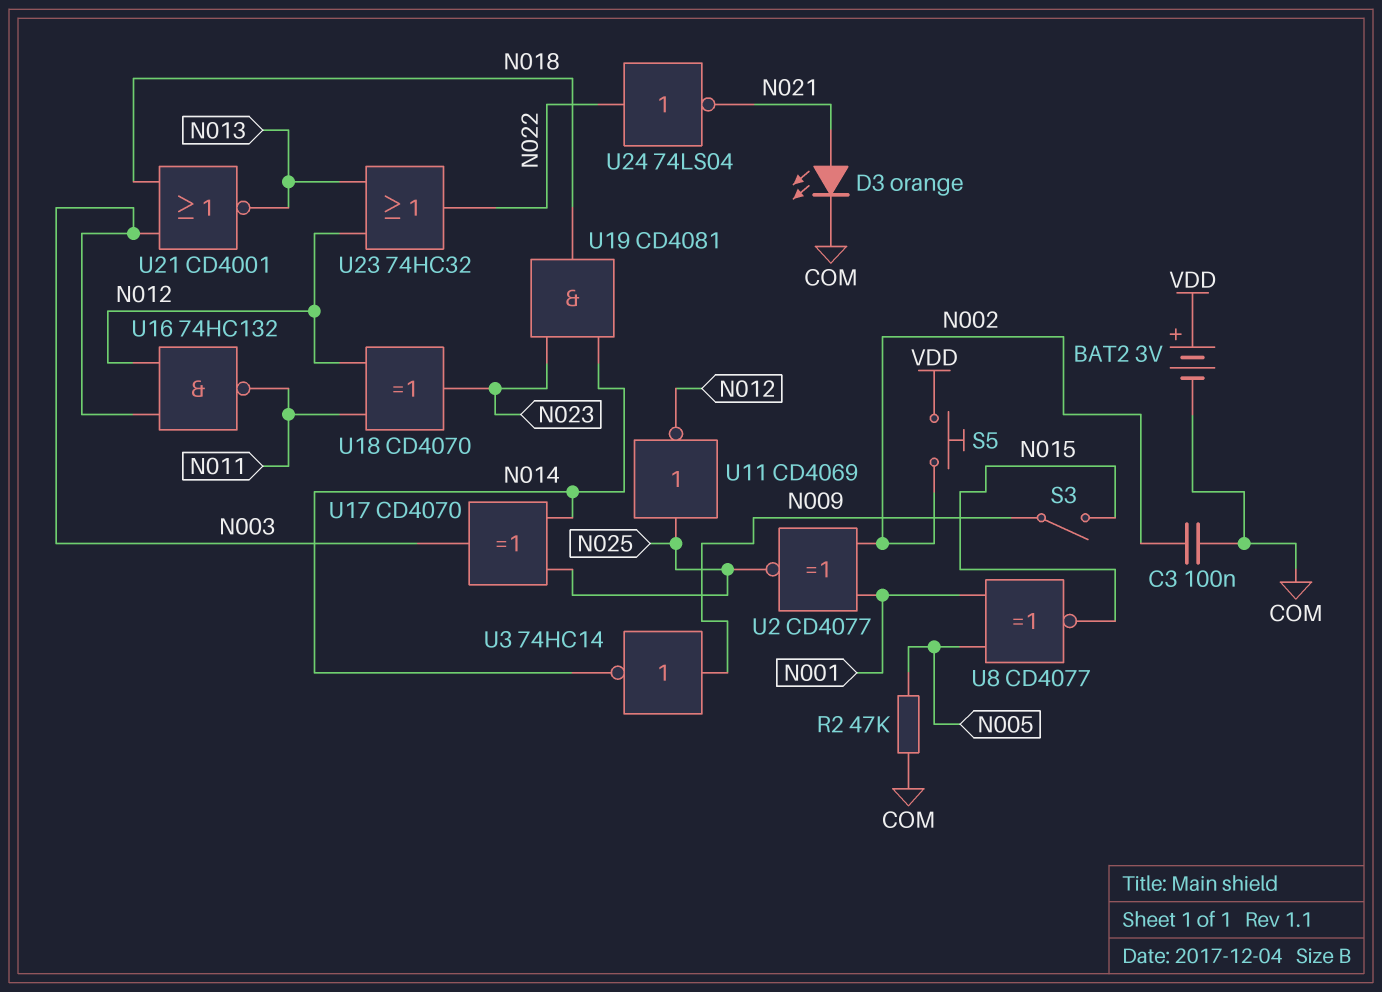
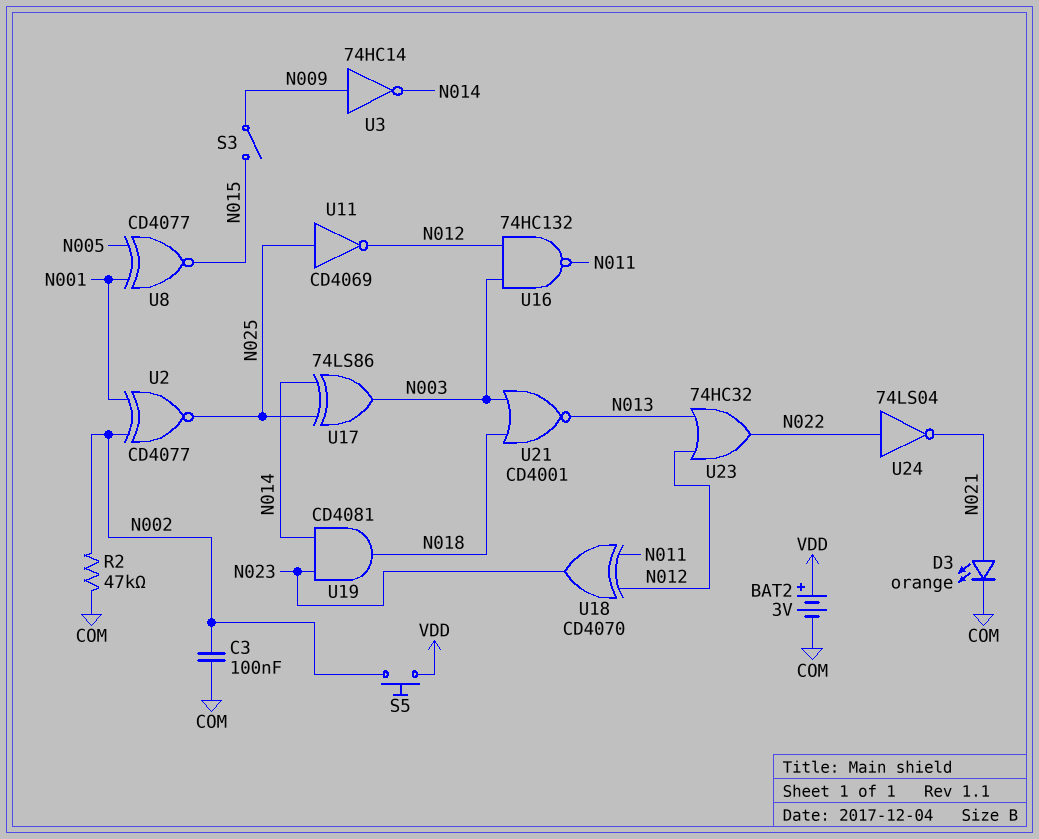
R2: 47k (COM, N005) -> 47k (COM, N002)
U17: XOR CD4070 (in N014, in N025, out N003) -> XOR 74LS86 (in N014, in N025, out N003)

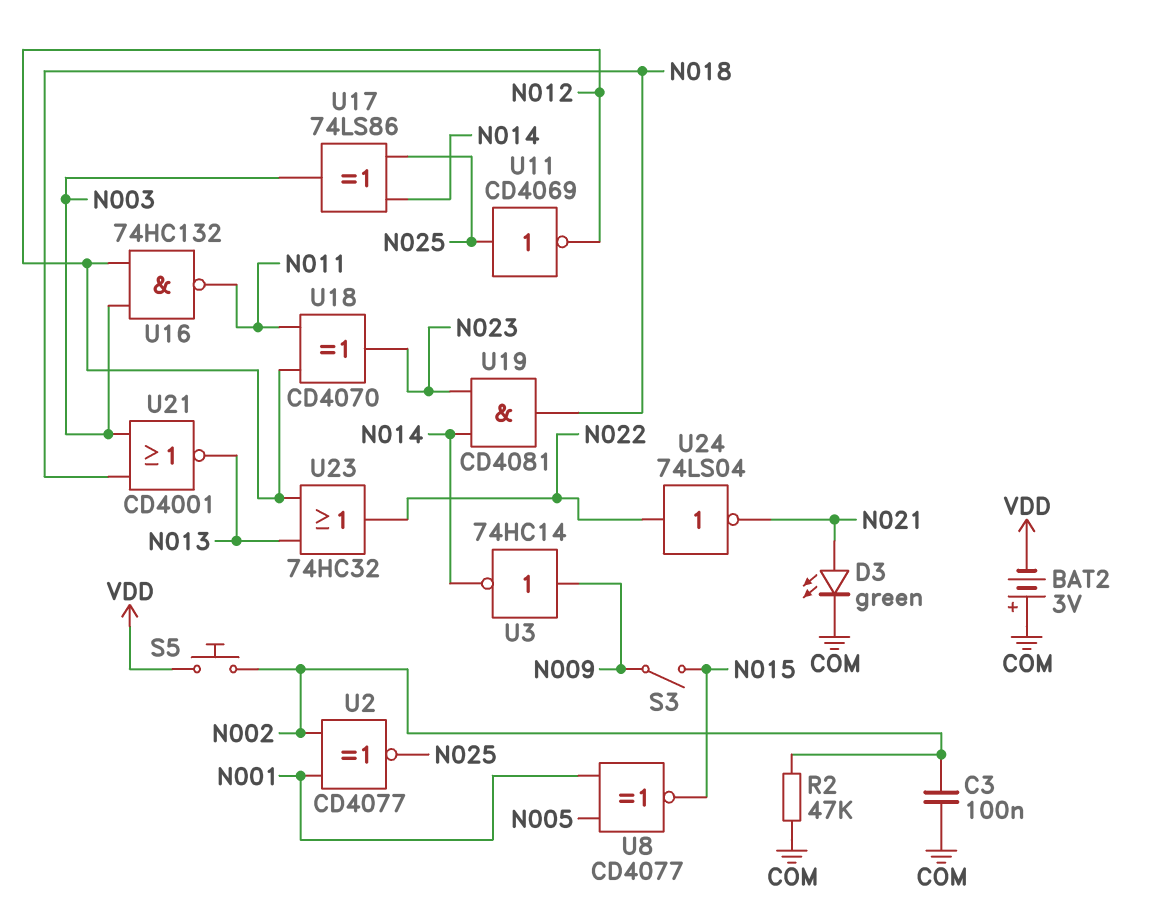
BAT2: 3V (plus VDD, minus COM) -> 3V (plus COM, minus VDD)
D3: LED orange (A N021, K COM) -> LED green (A N021, K COM)

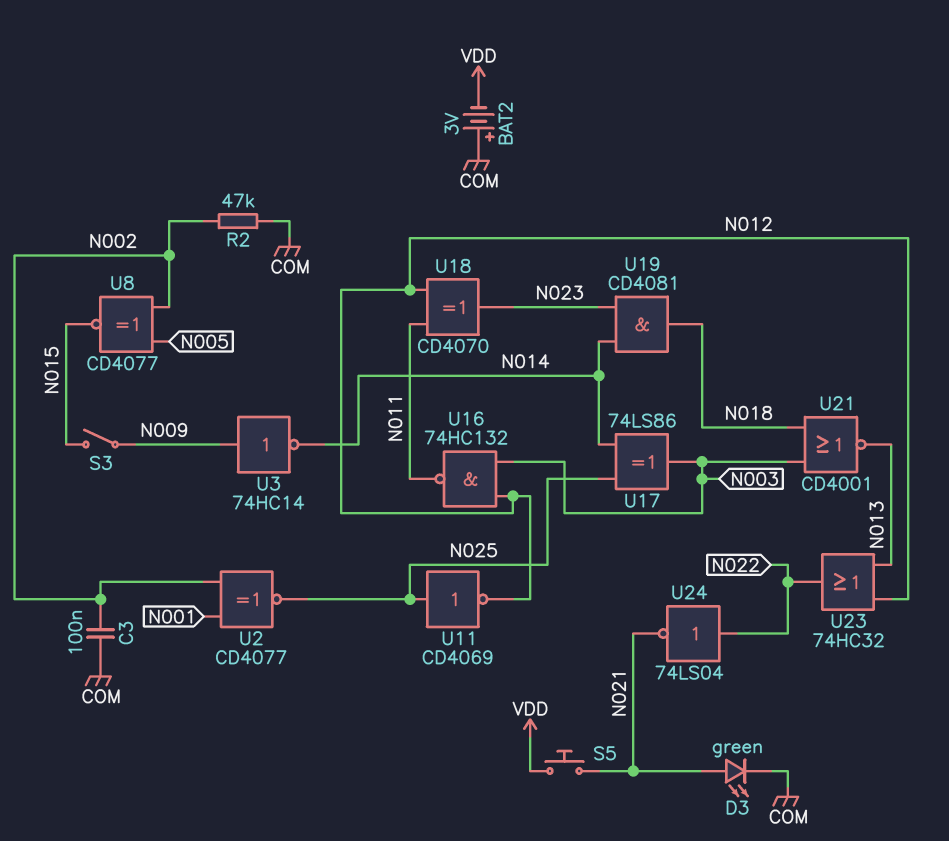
S5: button (N002, VDD) -> button (N021, VDD)
U8: XNOR CD4077 (in N001, in N005, out N015) -> XNOR CD4077 (in N002, in N005, out N015)

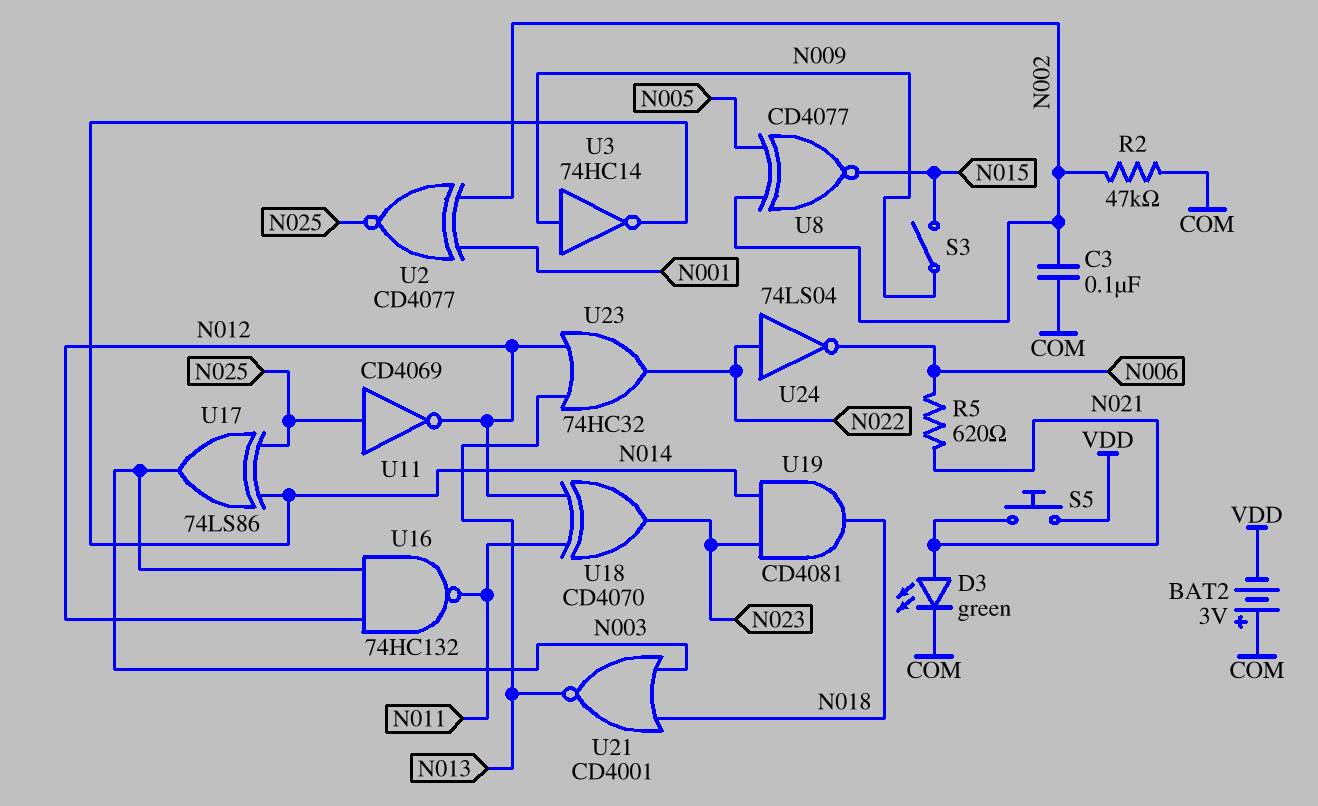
R5: none -> 620 (N006, N021)
U24: NOT 74LS04 (in N022, out N021) -> NOT 74LS04 (in N022, out N006)

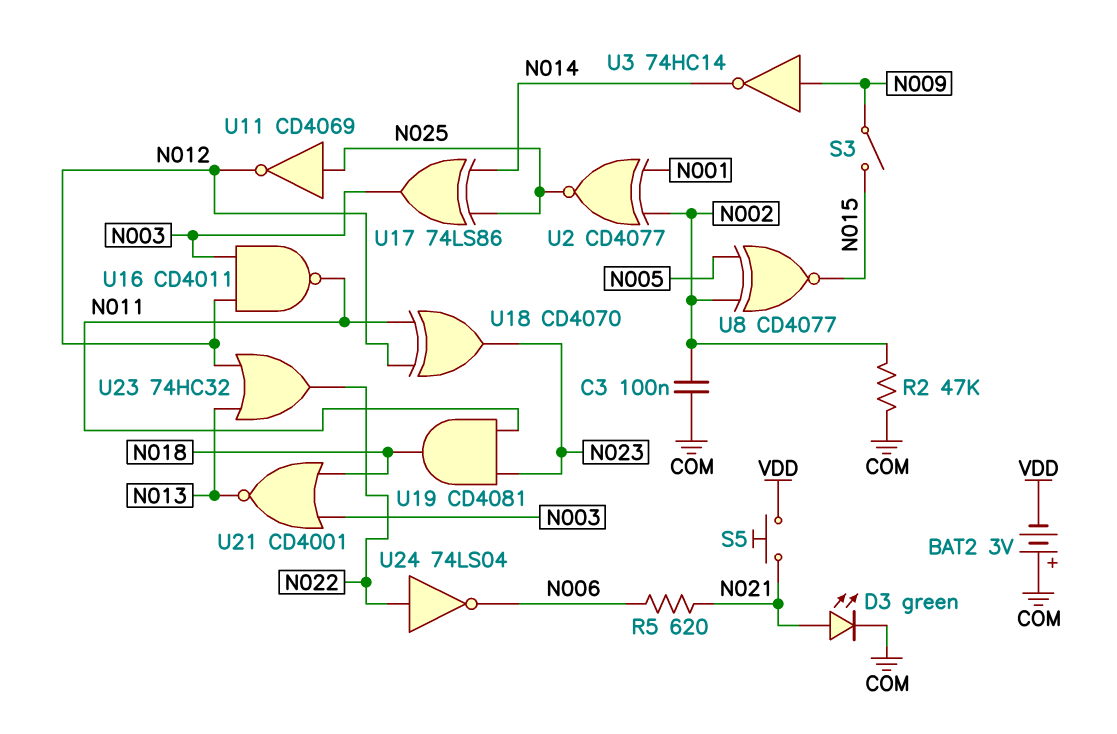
U16: NAND 74HC132 (in N003, in N012, out N011) -> NAND CD4011 (in N003, in N012, out N011)
U19: AND CD4081 (in N014, in N023, out N018) -> AND CD4081 (in N011, in N023, out N018)

